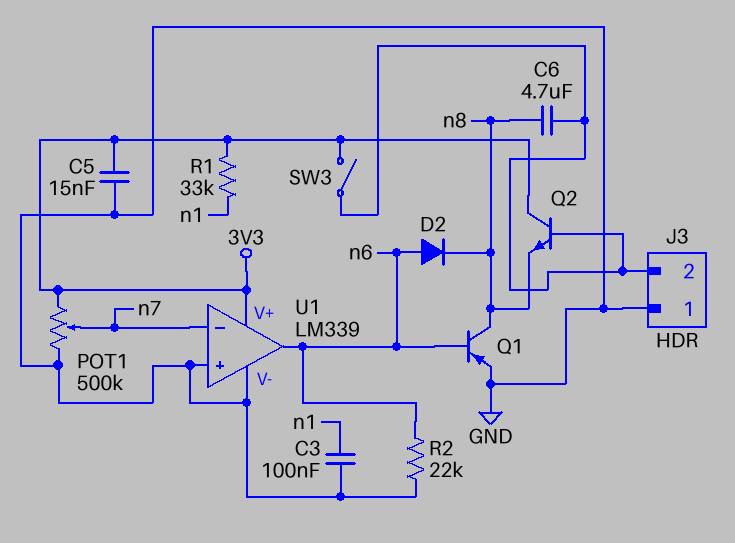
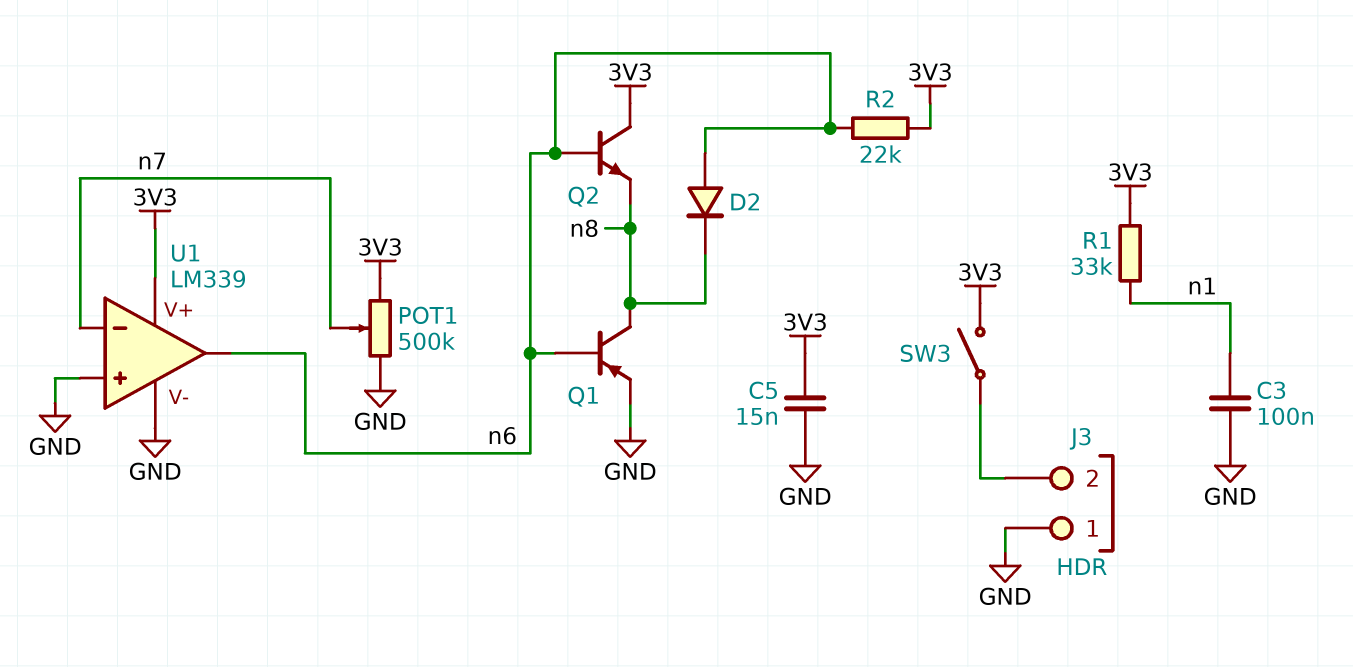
C6: 4.7uF (J3/2, n8) -> none
Q2: NPN (B J3/2, C 3V3, E n8) -> NPN (B n6, C 3V3, E n8)
R2: 22k (GND, n6) -> 22k (3V3, n6)

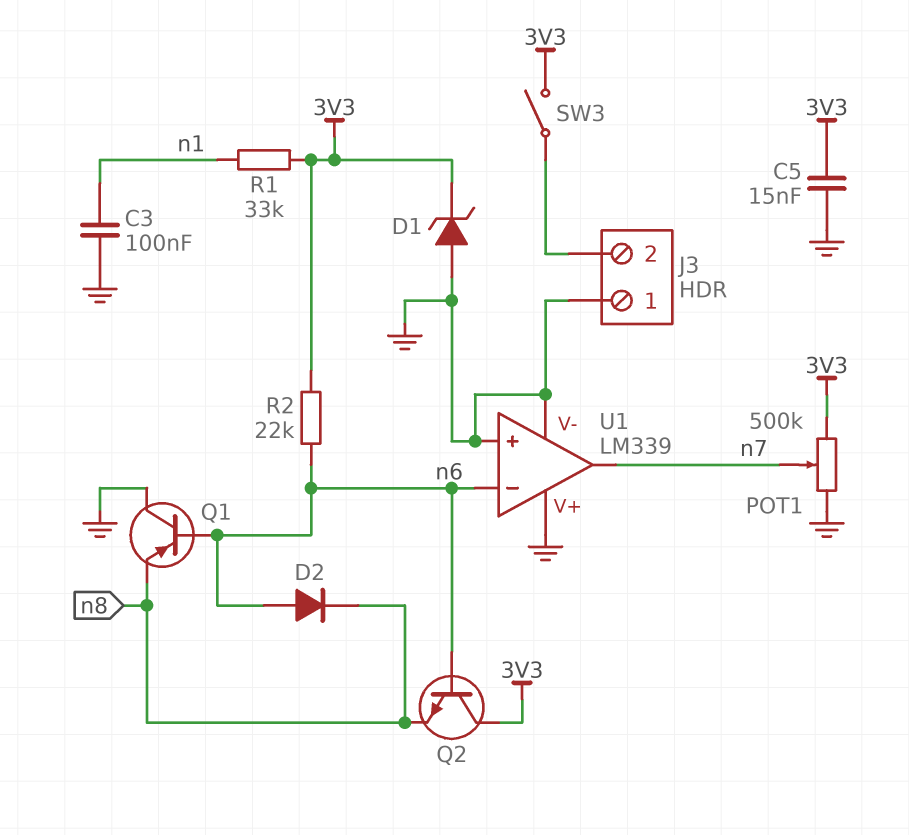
D1: none -> zener (A GND, K 3V3)
Q1: PNP (B n6, C n8, E GND) -> PNP (B n6, C GND, E n8)
U1 pin V+: 3V3 -> GND
U1 pin in-: n7 -> n6
U1 pin out: n6 -> n7

